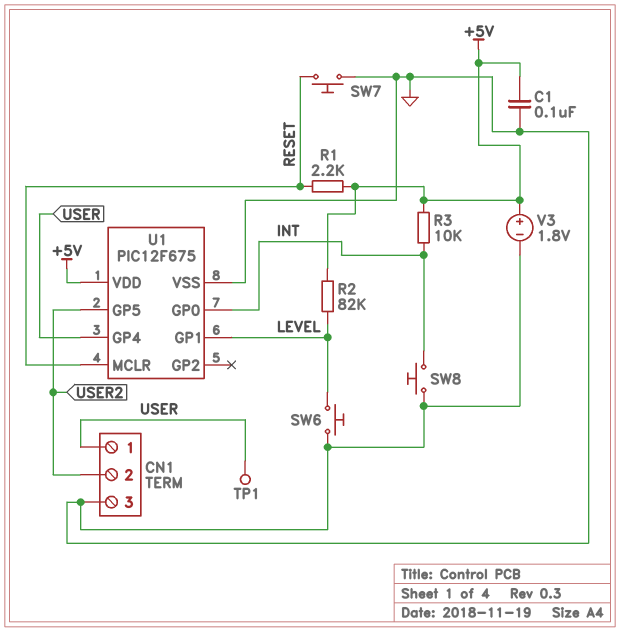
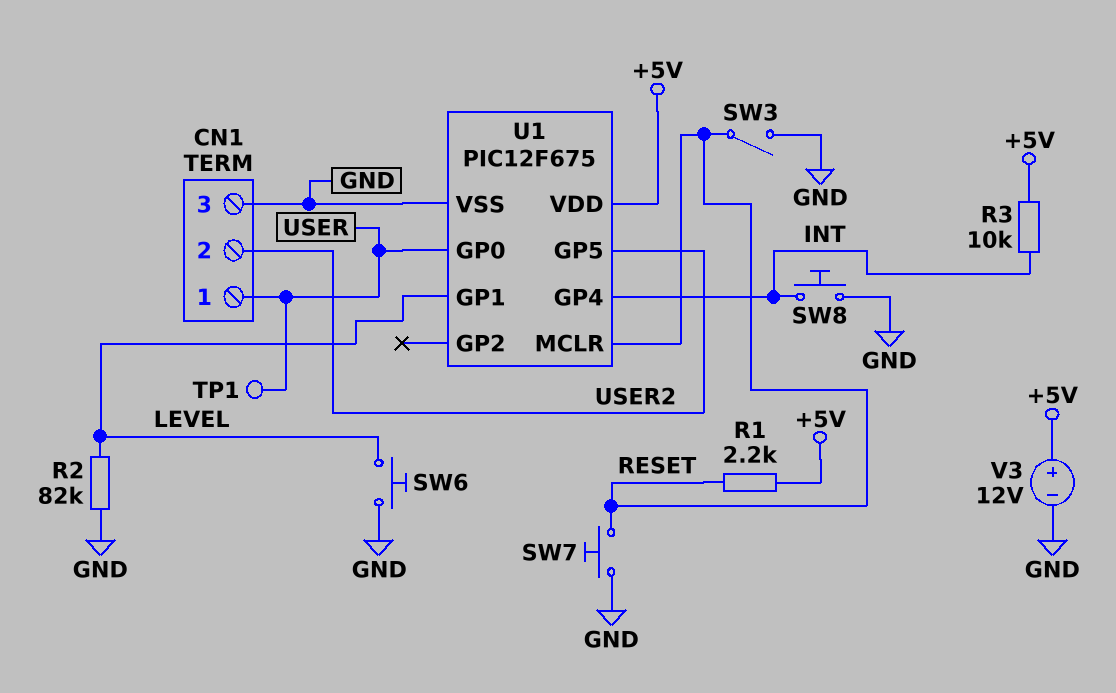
C1: 100nF (+5V, GND) -> none
R2: 82k (+5V, LEVEL) -> 82k (GND, LEVEL)
SW3: none -> switch (GND, RESET)
U1 pin GP0: INT -> USER
U1 pin GP4: USER -> INT
V3: 1.8V (plus +5V, minus GND) -> 12V (plus +5V, minus GND)

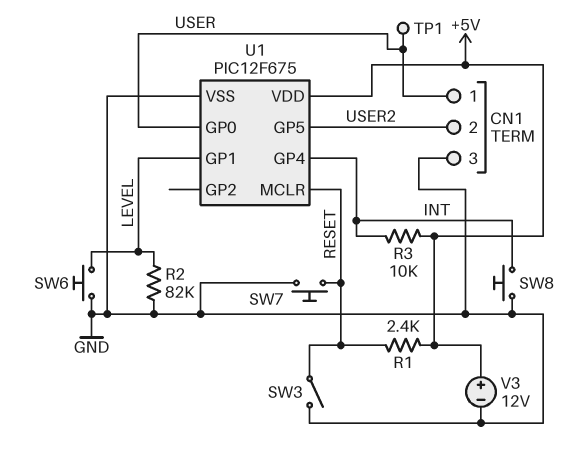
R1: 2.2k (+5V, RESET) -> 2.4k (+5V, RESET)

